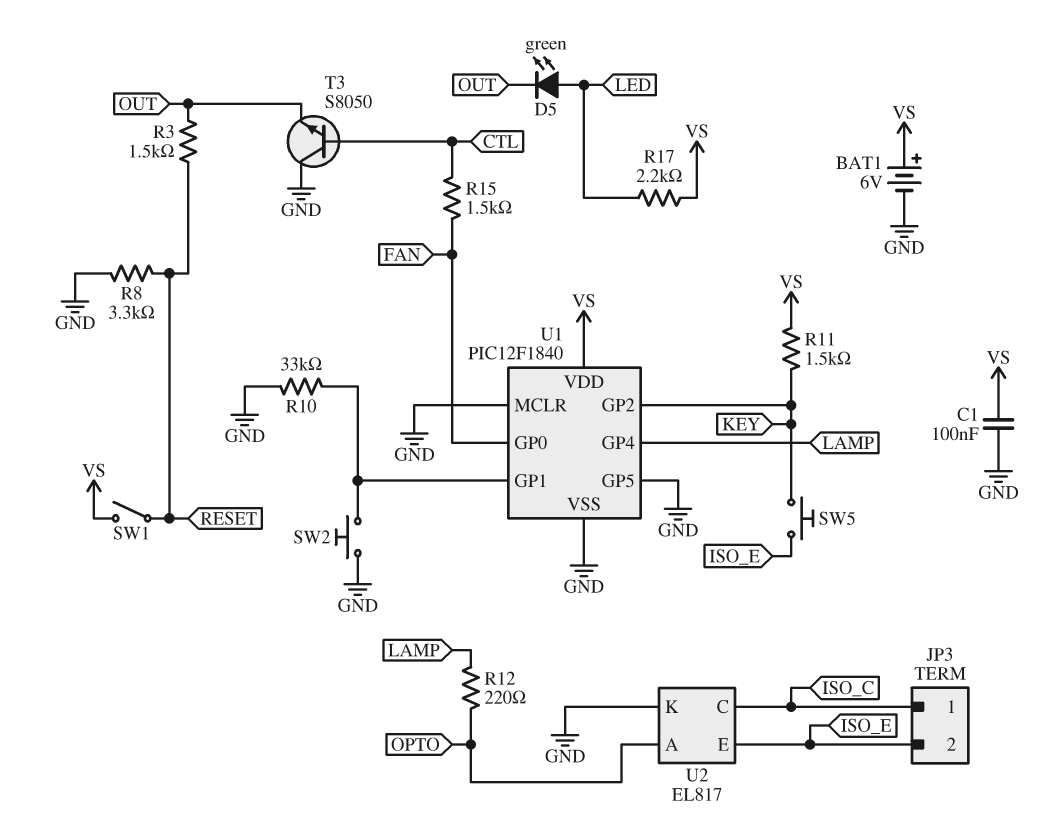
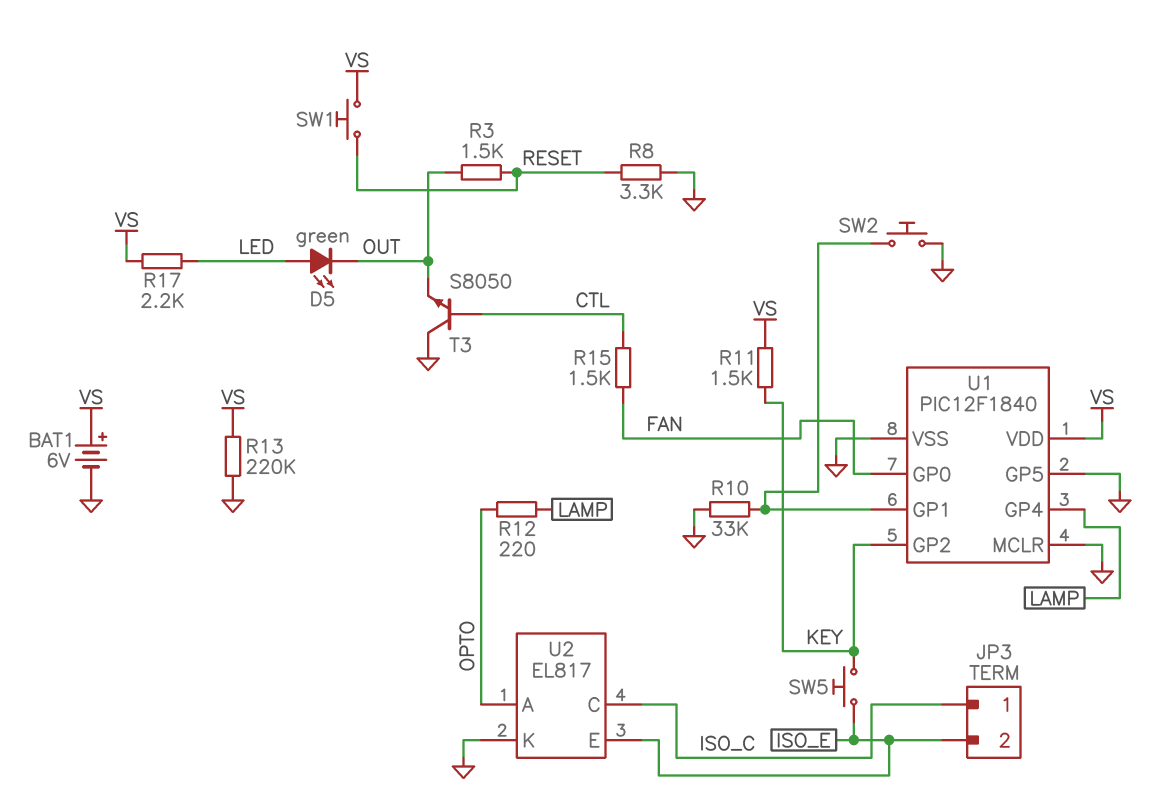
C1: 100nF (GND, VS) -> none
R13: none -> 220k (GND, VS)
SW1: switch (RESET, VS) -> button (RESET, VS)

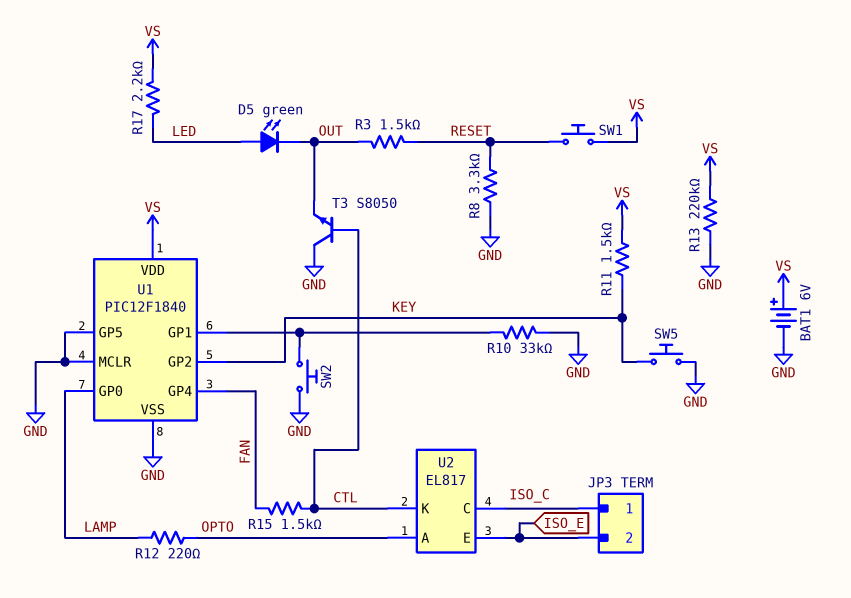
SW5: button (ISO_E, KEY) -> button (GND, KEY)
U1 pin GP0: FAN -> LAMP
U1 pin GP4: LAMP -> FAN
U2 pin K: GND -> CTL

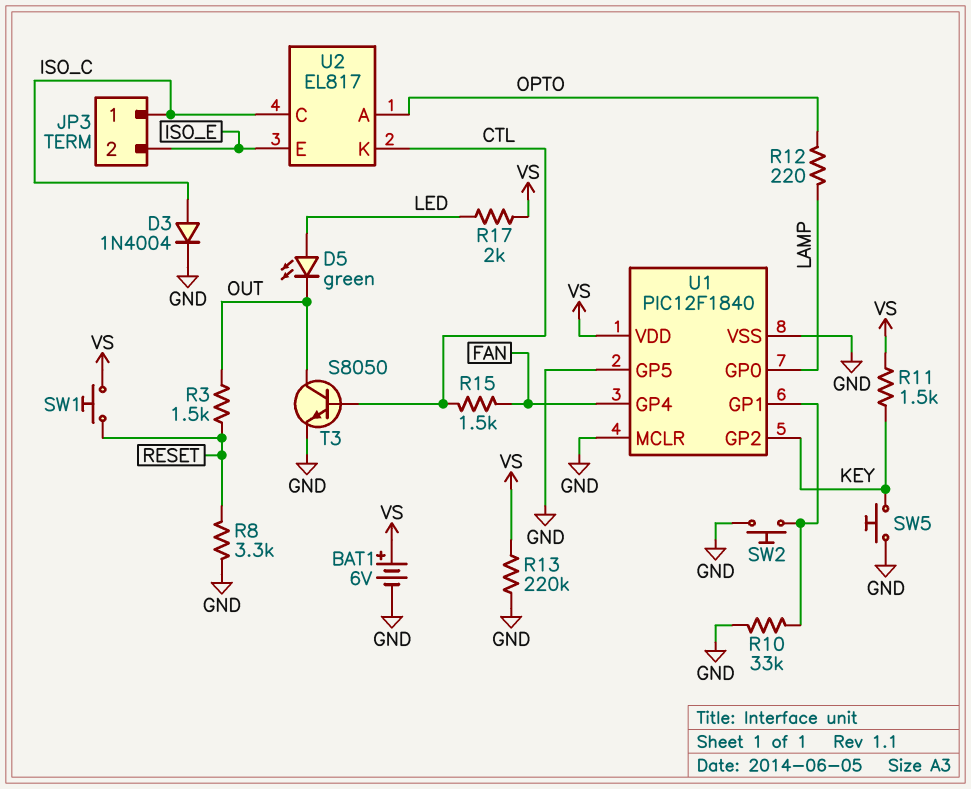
D3: none -> diode 1N4004 (A ISO_C, K GND)
R17: 2.2k (LED, VS) -> 2k (LED, VS)
T3: NPN S8050 (B CTL, C GND, E OUT) -> NPN S8050 (B CTL, C OUT, E GND)

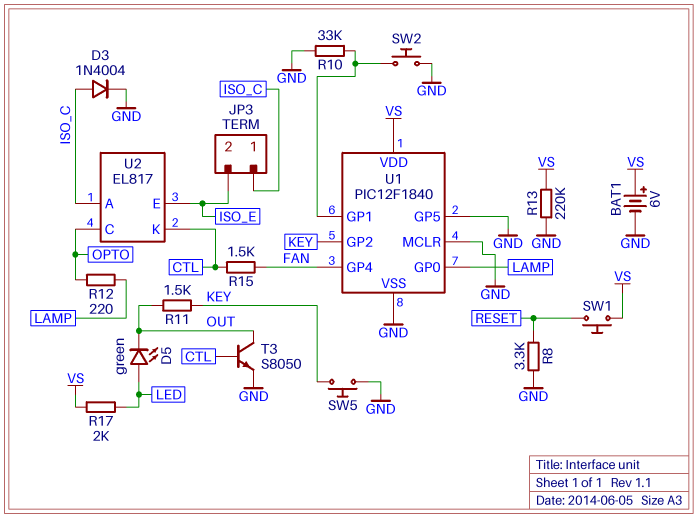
R3: 1.5k (OUT, RESET) -> none
R11: 1.5k (KEY, VS) -> 1.5k (KEY, OUT)
U2 pin A: OPTO -> ISO_C
U2 pin C: ISO_C -> OPTO

